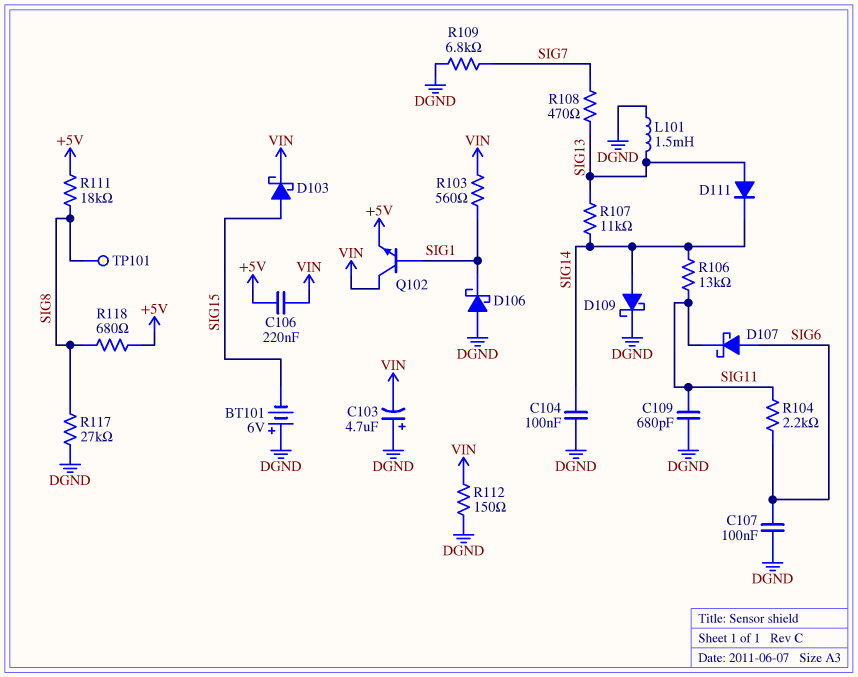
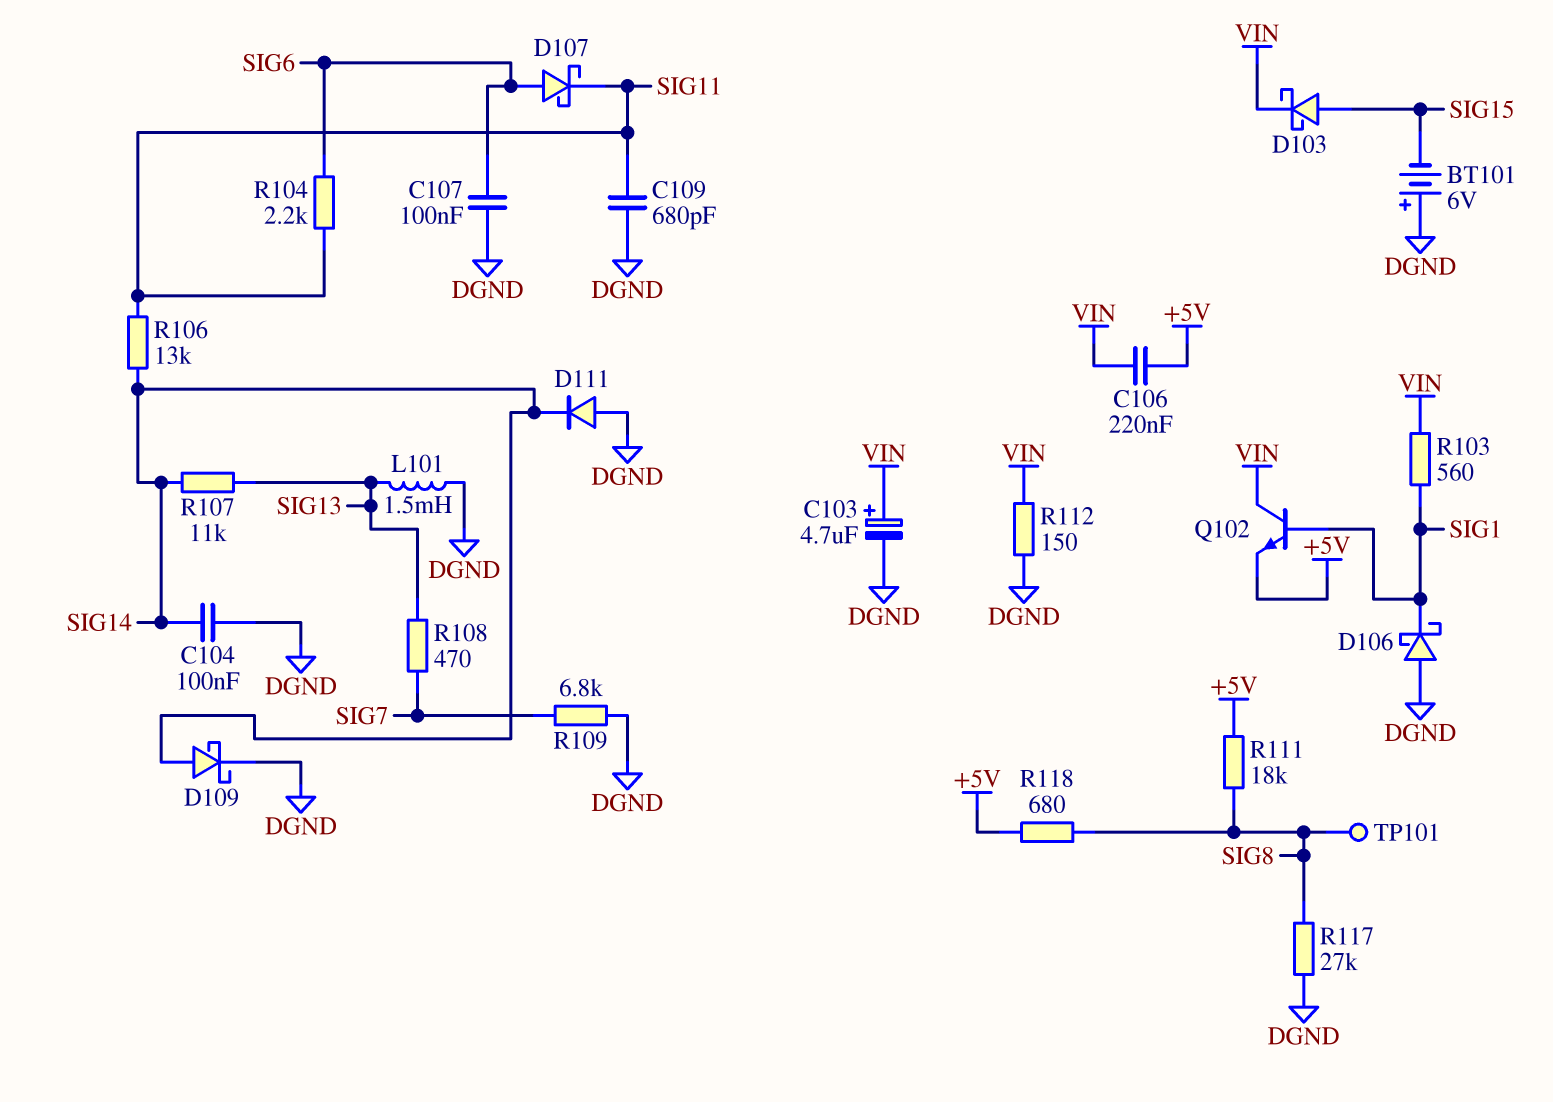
C103: 4.7uF (plus DGND, minus VIN) -> 4.7uF (plus VIN, minus DGND)
D111: diode (A SIG13, K SIG14) -> diode (A DGND, K SIG14)

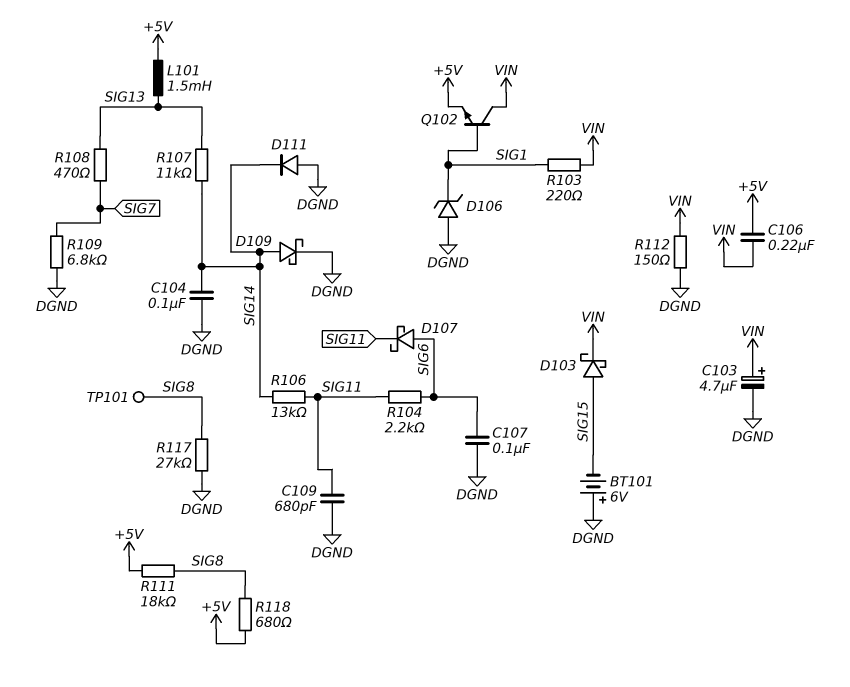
D106: schottky (A DGND, K SIG1) -> zener (A DGND, K SIG1)
L101: 1.5mH (DGND, SIG13) -> 1.5mH (+5V, SIG13)
R103: 560 (SIG1, VIN) -> 220 (SIG1, VIN)

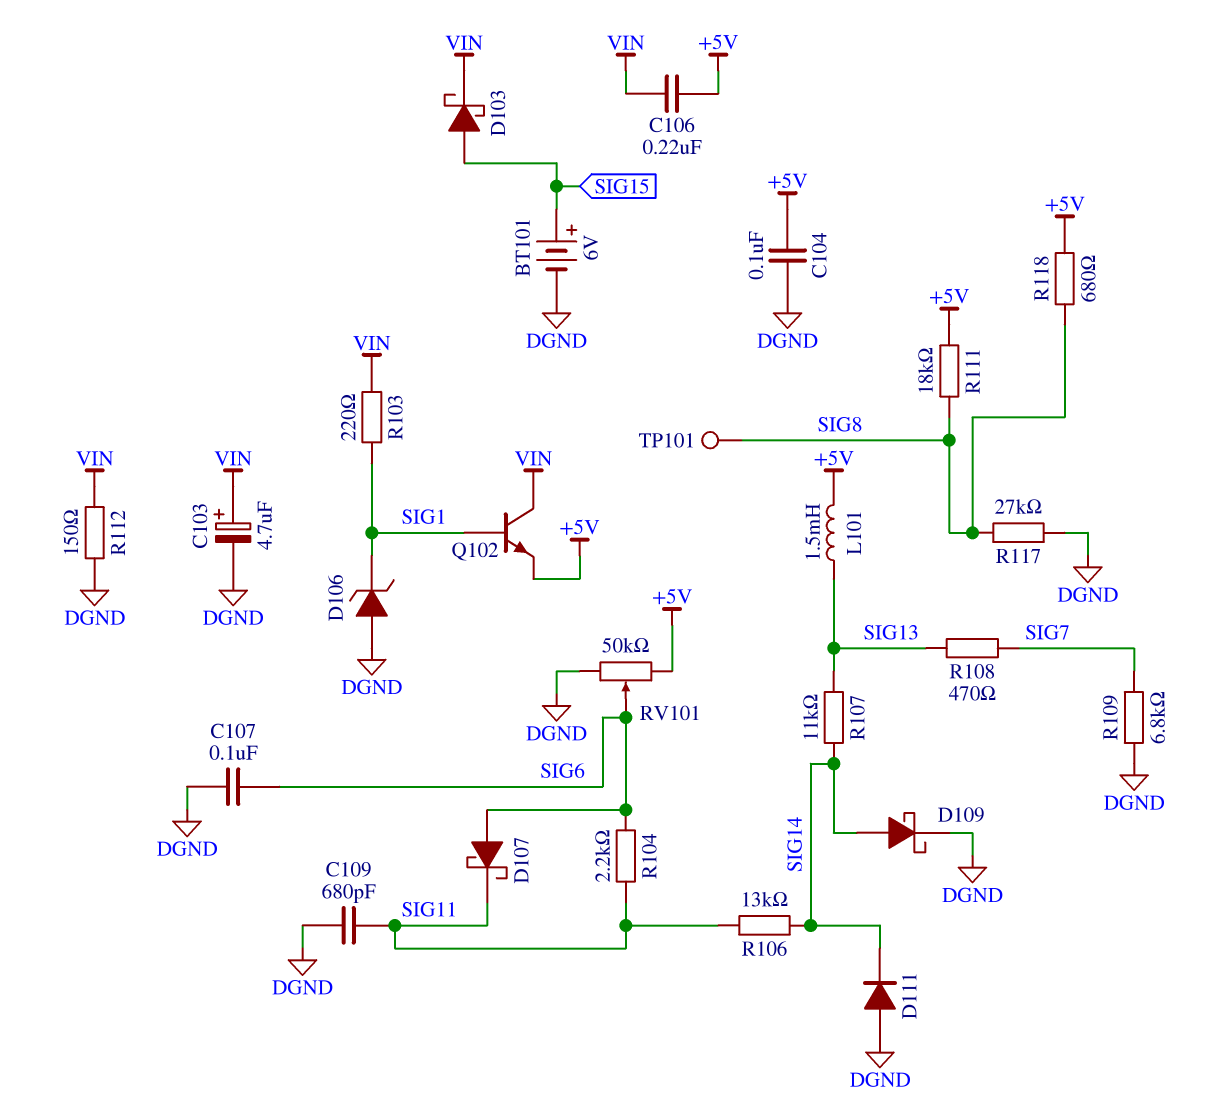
BT101: 6V (plus DGND, minus SIG15) -> 6V (plus SIG15, minus DGND)
C104: 100nF (DGND, SIG14) -> 100nF (+5V, DGND)
RV101: none -> 50k (+5V, DGND, wiper SIG6)

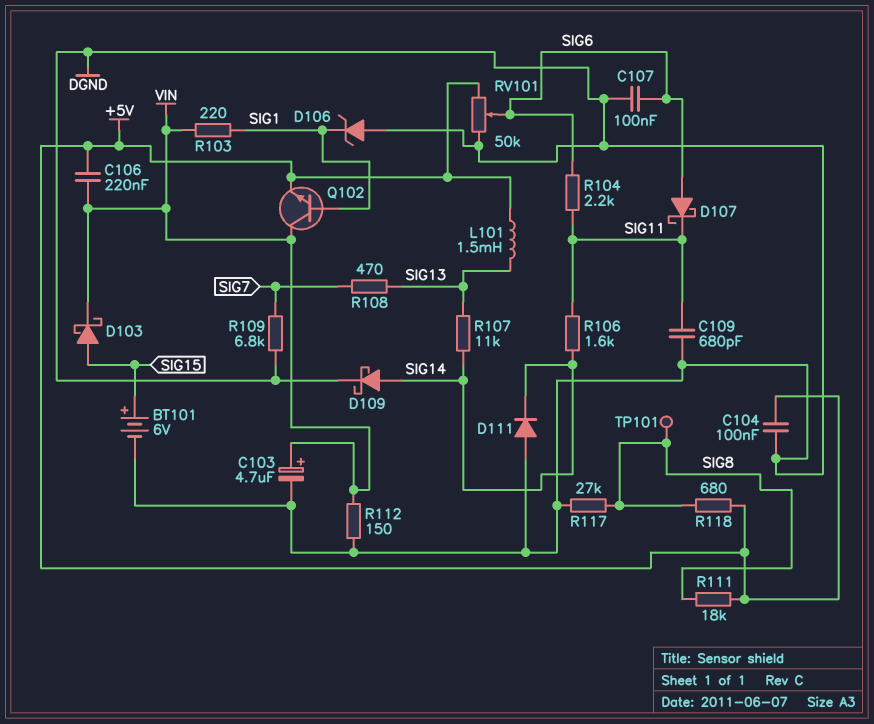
R106: 13k (SIG11, SIG14) -> 1.6k (SIG11, SIG14)

